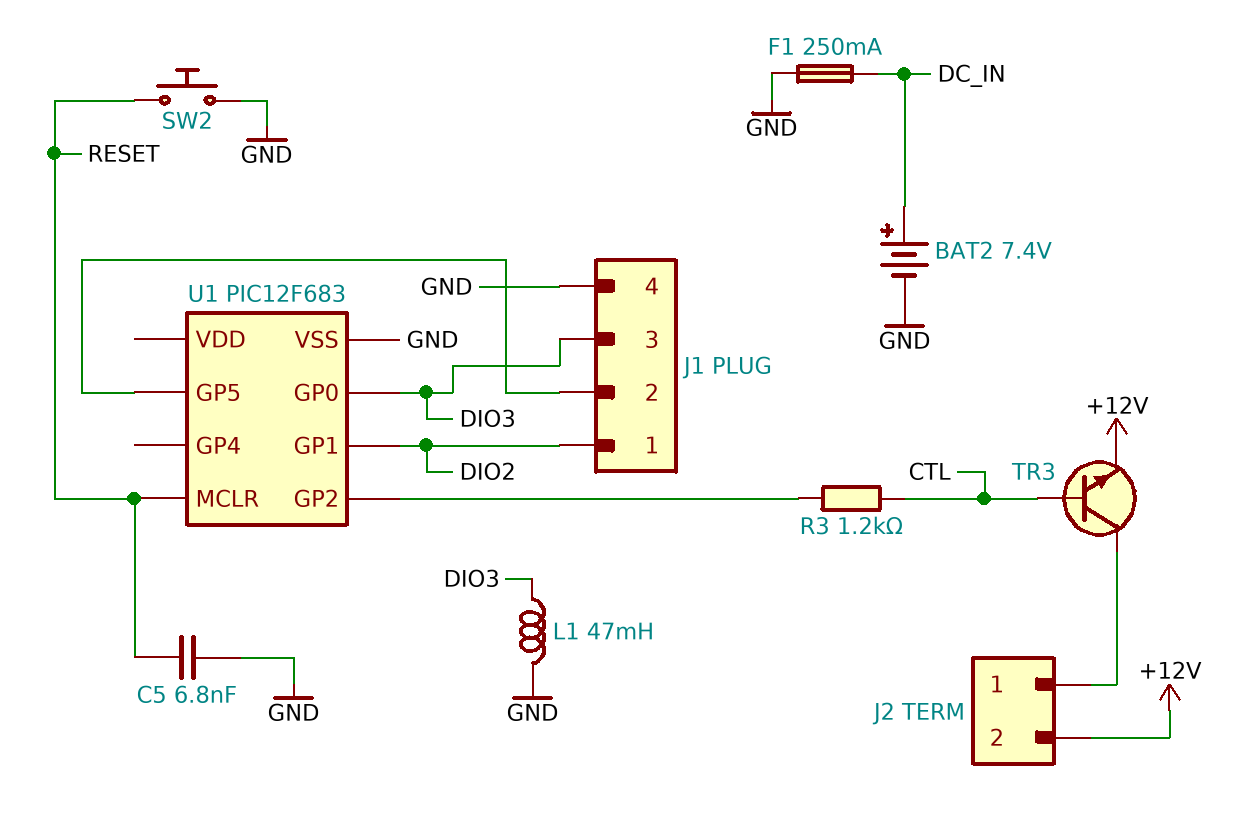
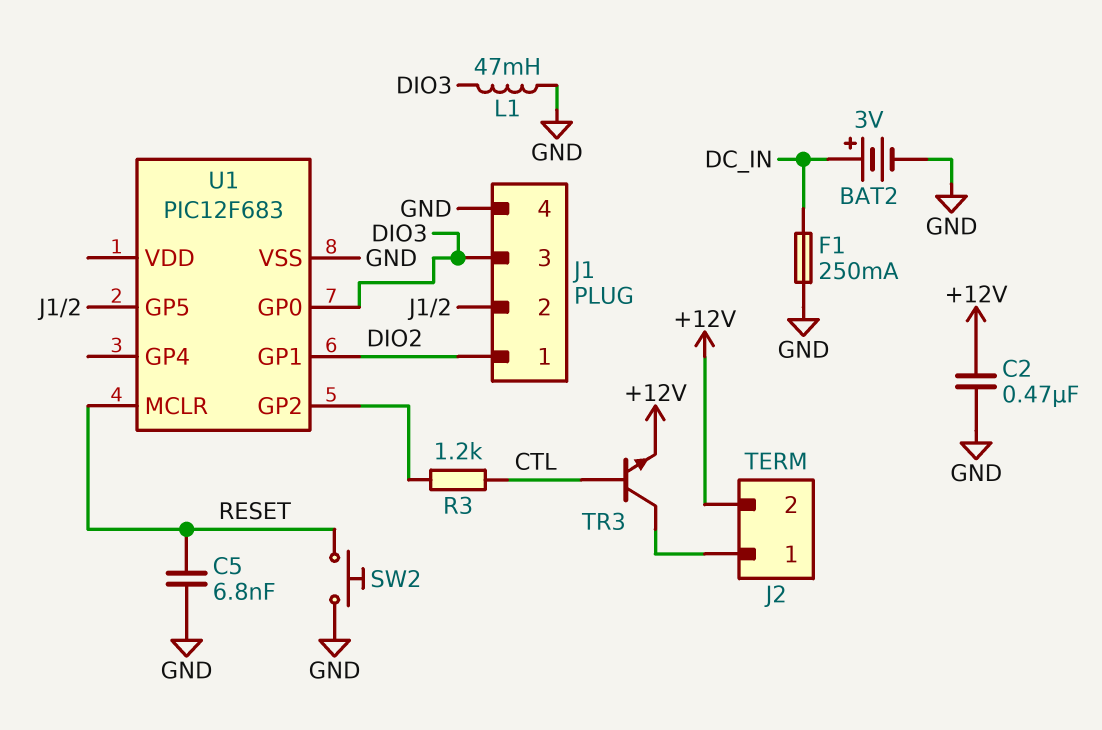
BAT2: 7.4V (plus DC_IN, minus GND) -> 3V (plus DC_IN, minus GND)
C2: none -> 470nF (+12V, GND)

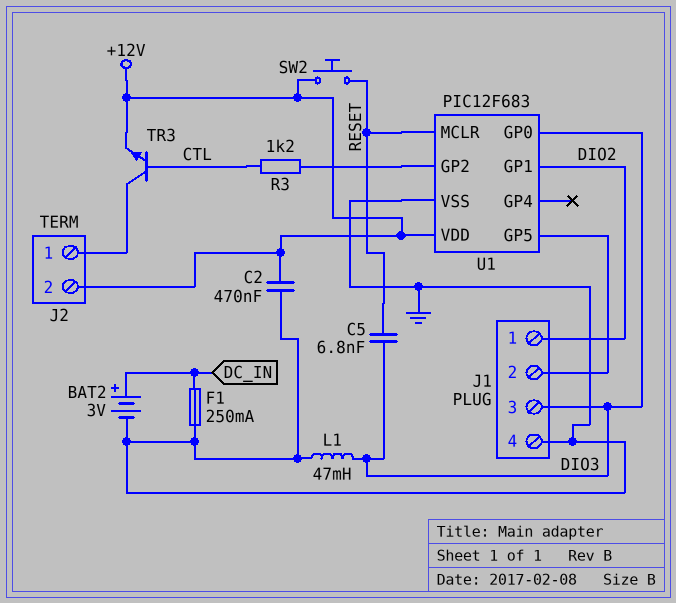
C5: 6.8nF (GND, RESET) -> 6.8nF (DIO3, RESET)
SW2: button (GND, RESET) -> button (+12V, RESET)
U1 pin VDD: none -> +12V

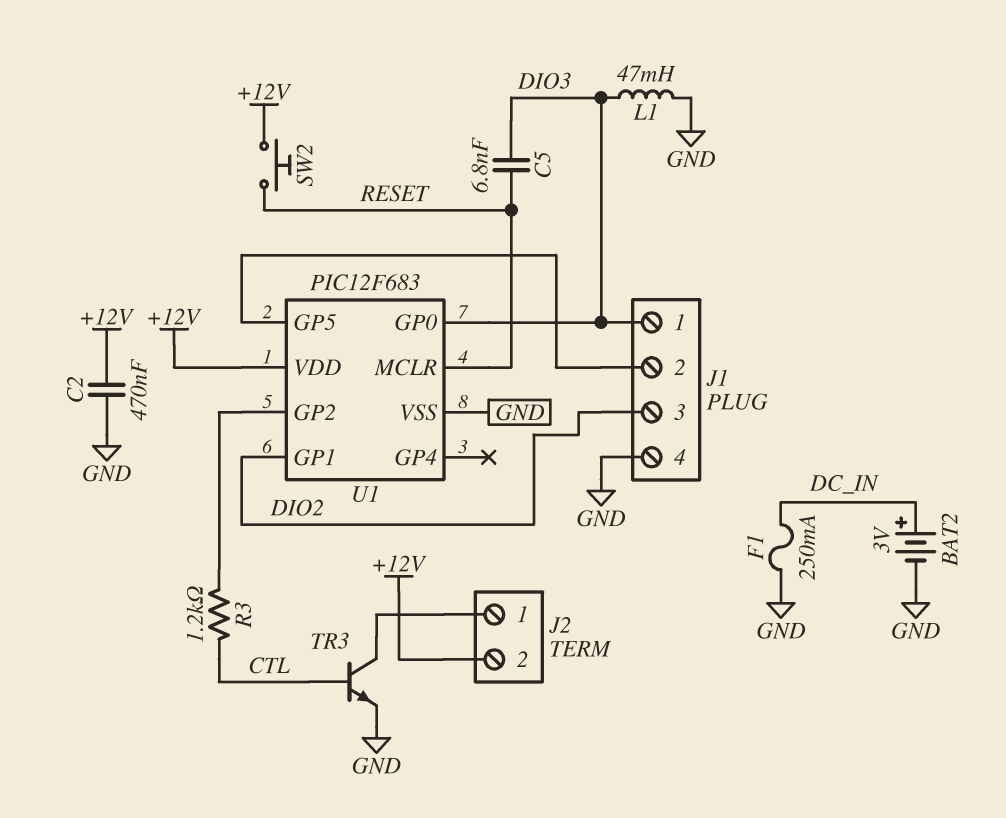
J1 pin 1: DIO2 -> DIO3
J1 pin 3: DIO3 -> DIO2
TR3: NPN (B CTL, C J2/1, E +12V) -> NPN (B CTL, C J2/1, E GND)

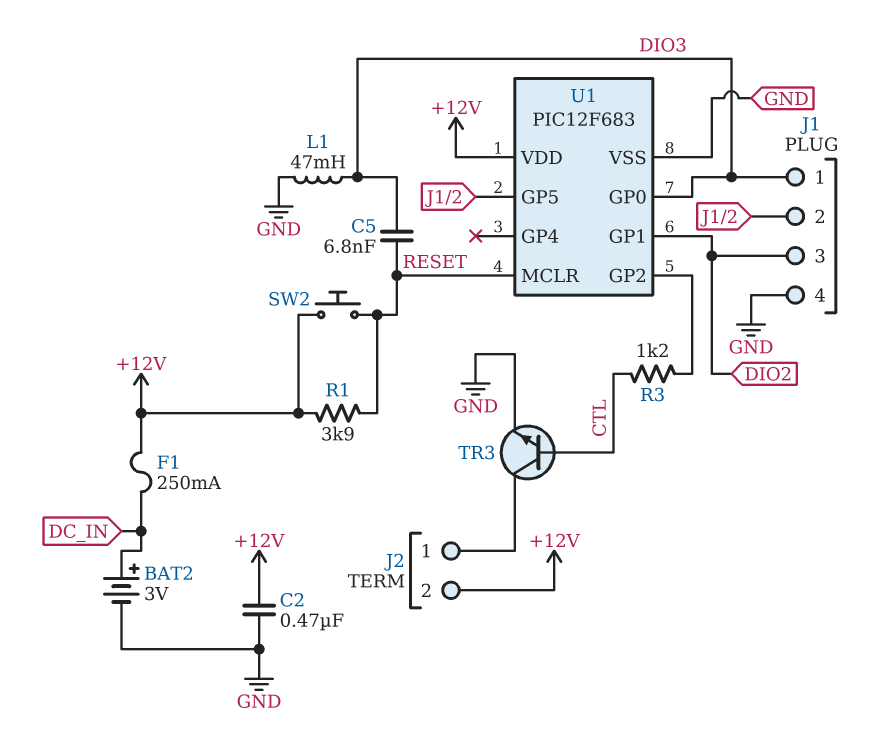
F1: 250mA (DC_IN, GND) -> 250mA (+12V, DC_IN)
R1: none -> 3.9k (+12V, RESET)

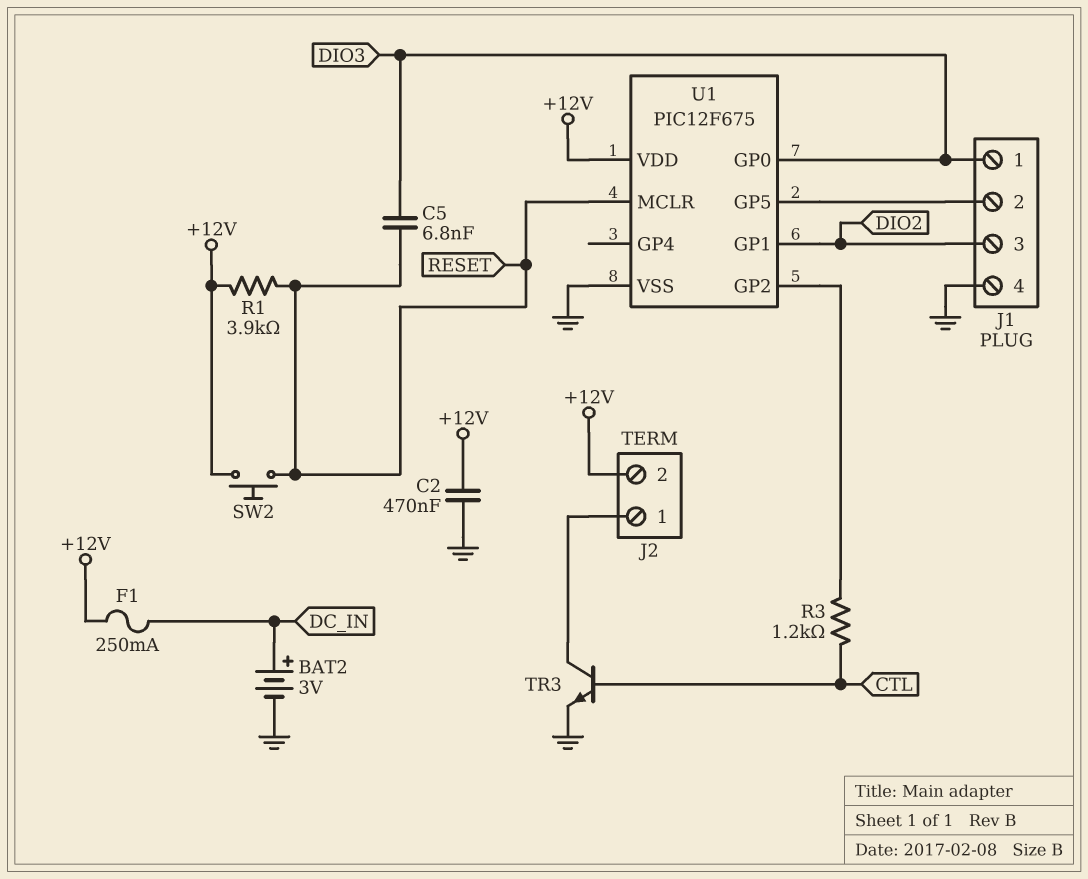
L1: 47mH (DIO3, GND) -> none
U1: PIC12F683 -> PIC12F675

